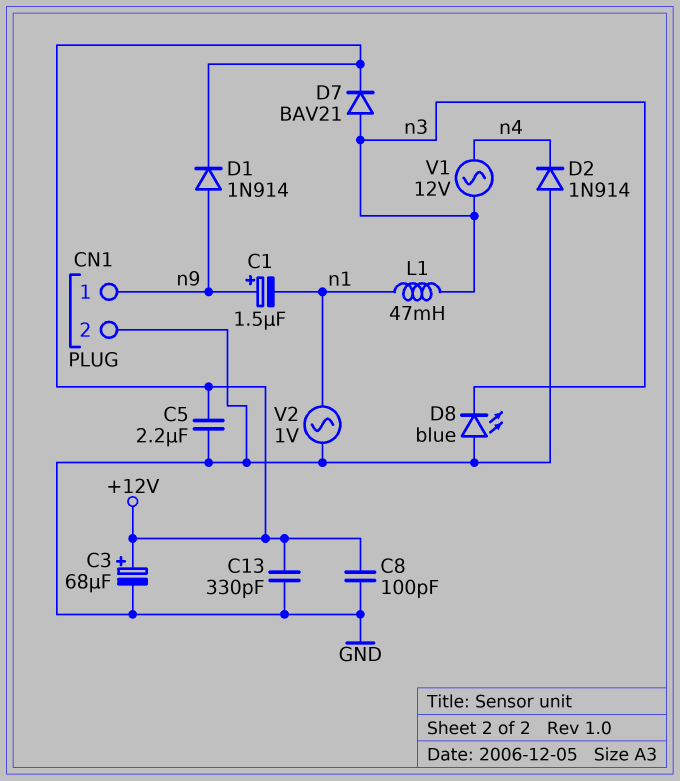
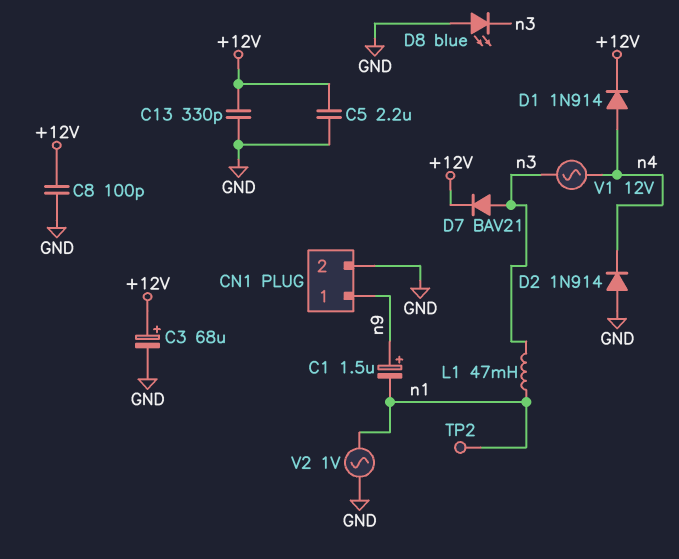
D1: diode 1N914 (A n9, K +12V) -> diode 1N914 (A n4, K +12V)
TP2: none -> test point (n1)

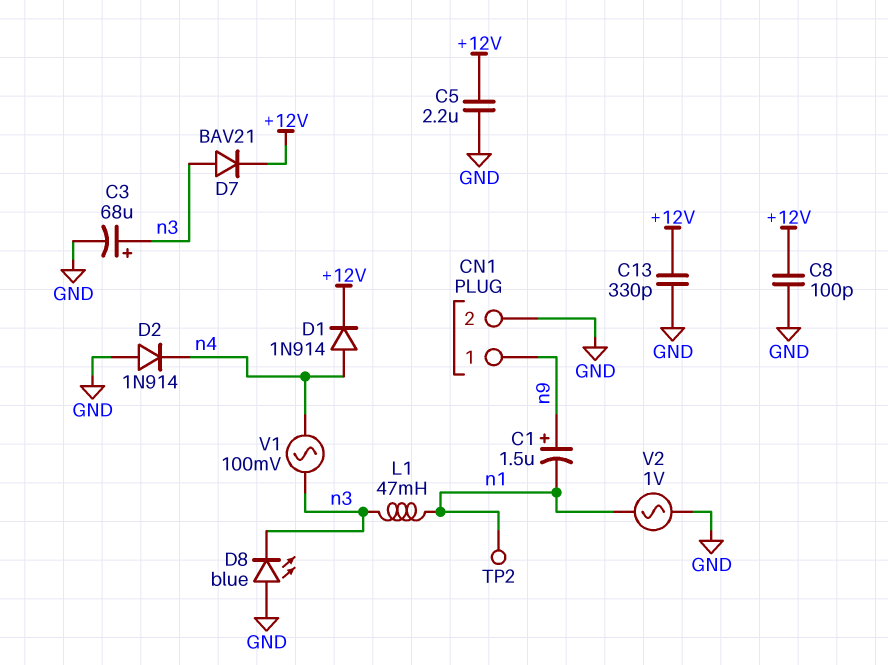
C3: 68uF (plus +12V, minus GND) -> 68uF (plus n3, minus GND)
V1: AC 12V (n3, n4) -> AC 100mV (n3, n4)

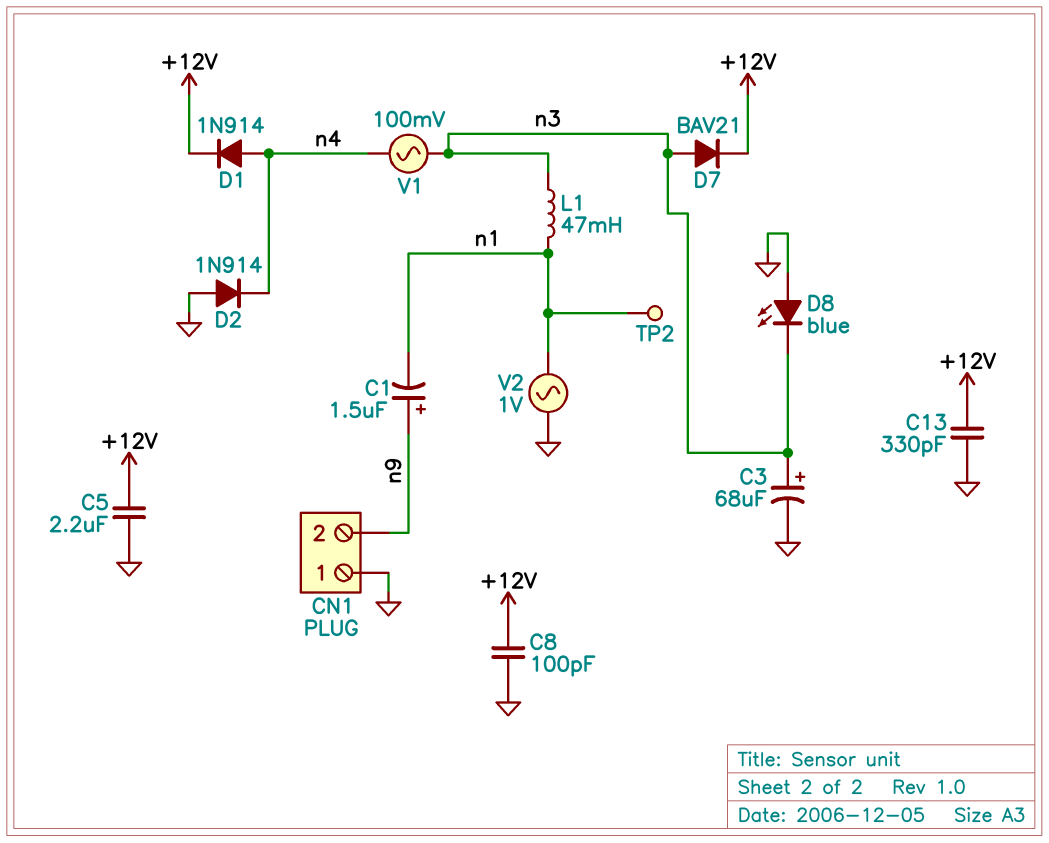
CN1 pin 1: n9 -> GND
CN1 pin 2: GND -> n9

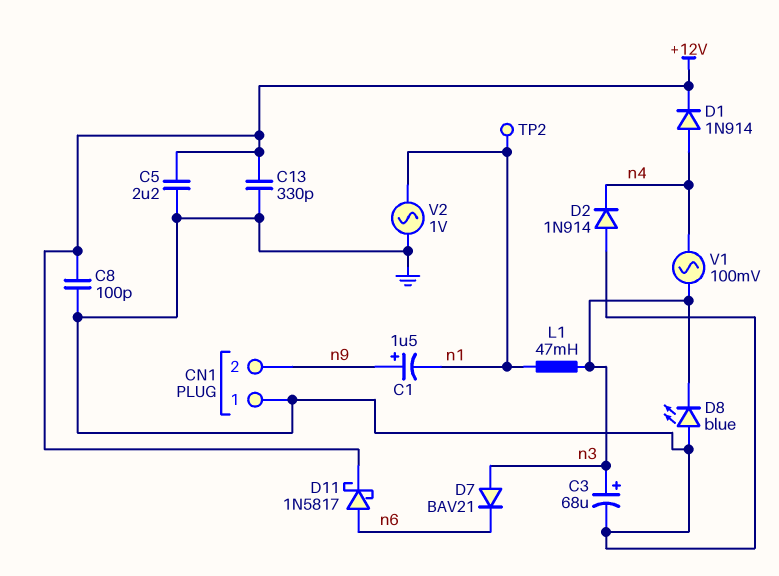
D7: diode BAV21 (A n3, K +12V) -> diode BAV21 (A n3, K n6)
D11: none -> schottky 1N5817 (A n6, K +12V)

